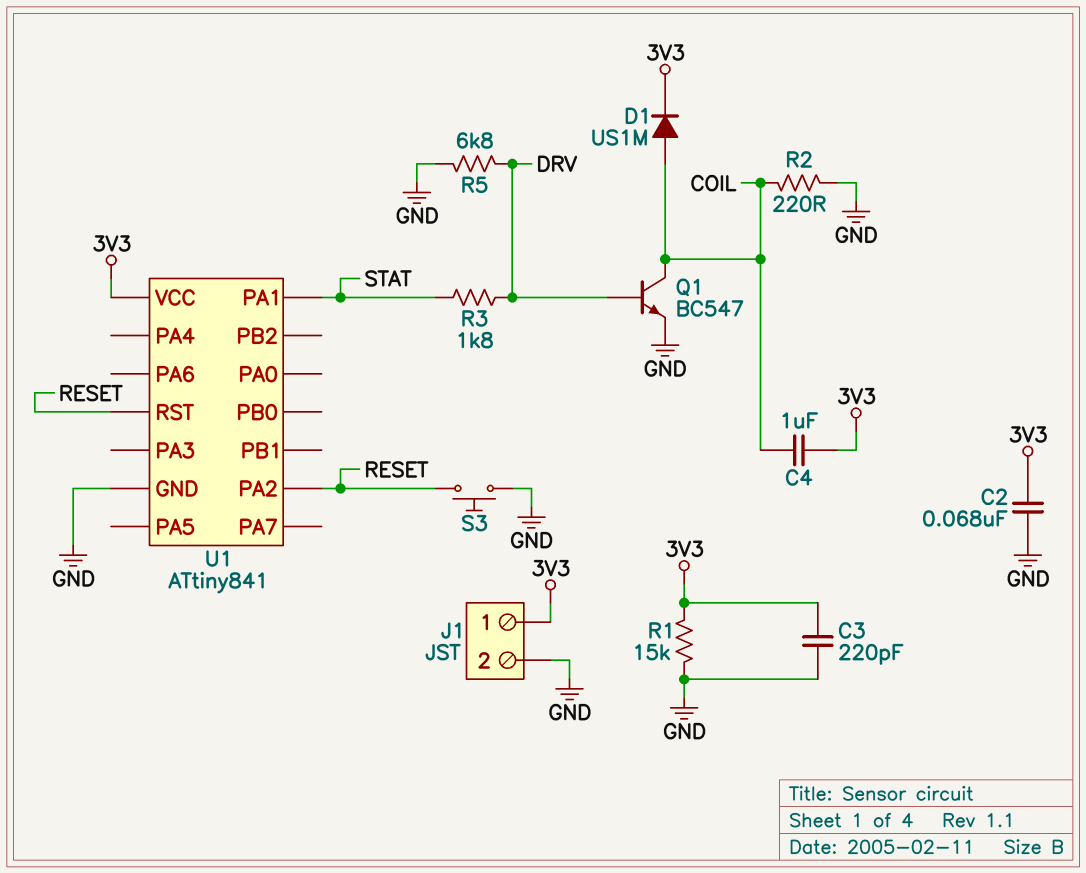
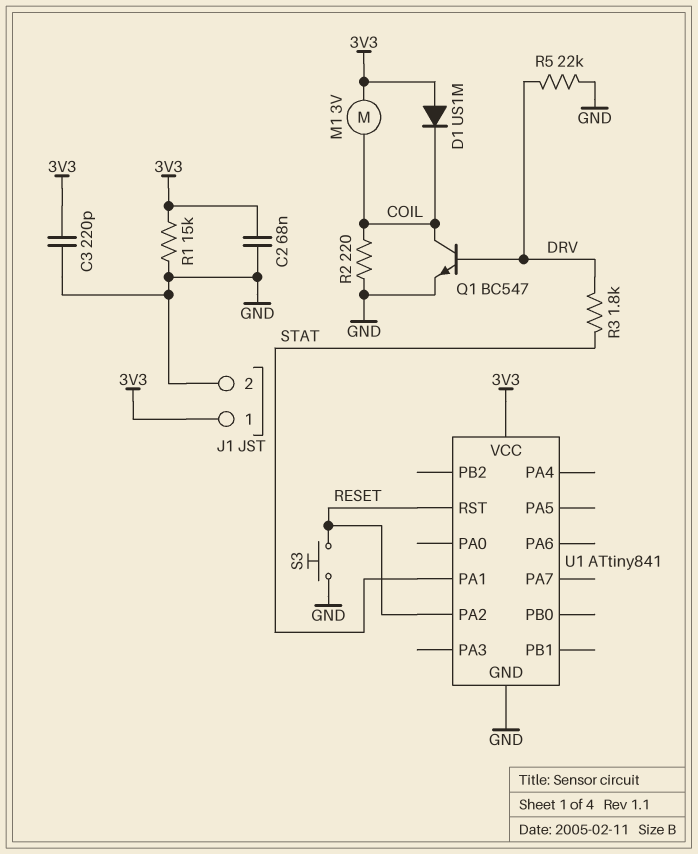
C4: 1uF (3V3, COIL) -> none
D1: diode US1M (A COIL, K 3V3) -> diode US1M (A 3V3, K COIL)
M1: none -> motor 3V (3V3, COIL)
R5: 6.8k (DRV, GND) -> 22k (DRV, GND)

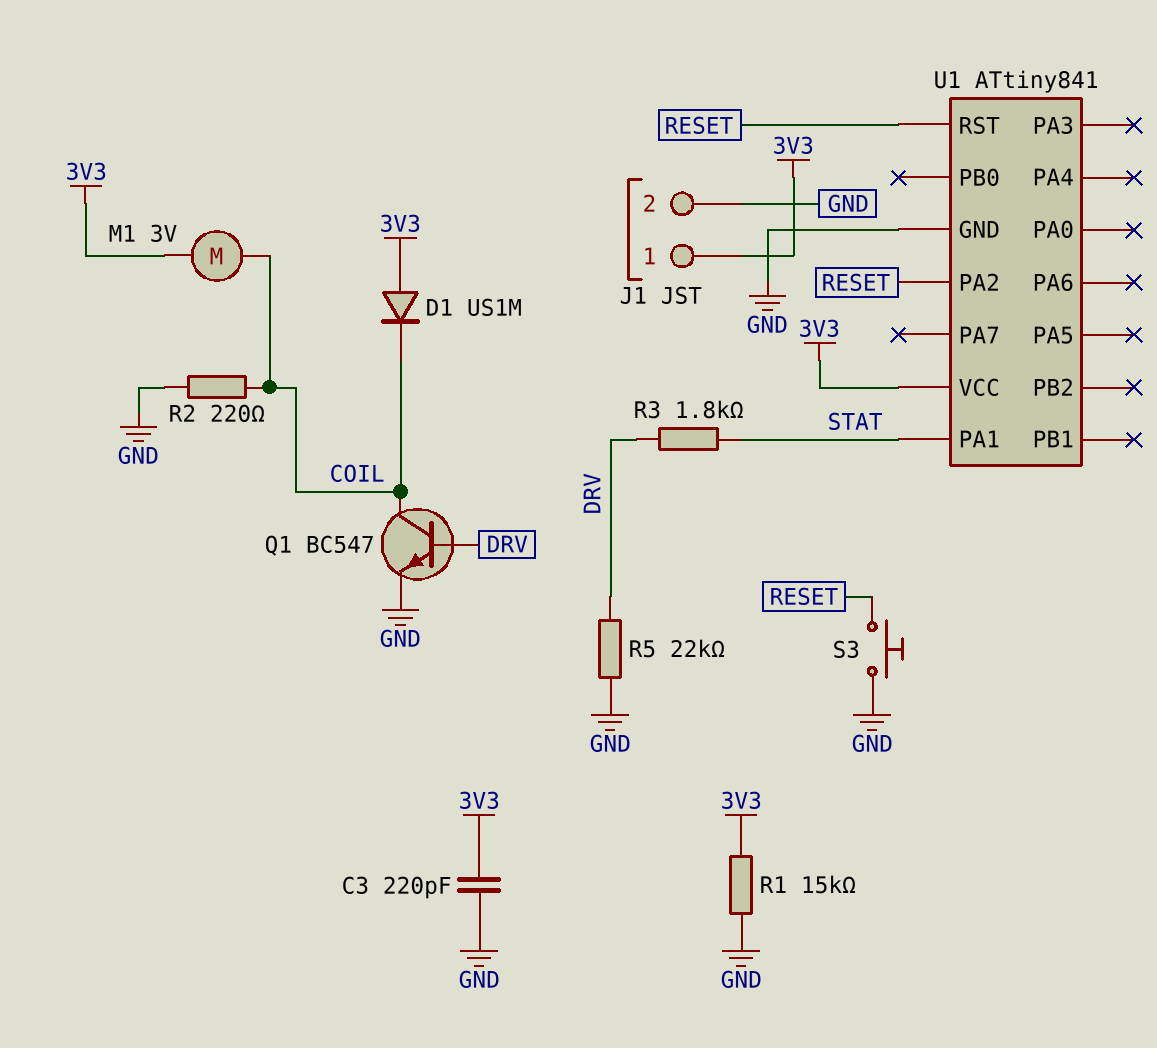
C2: 68nF (3V3, GND) -> none

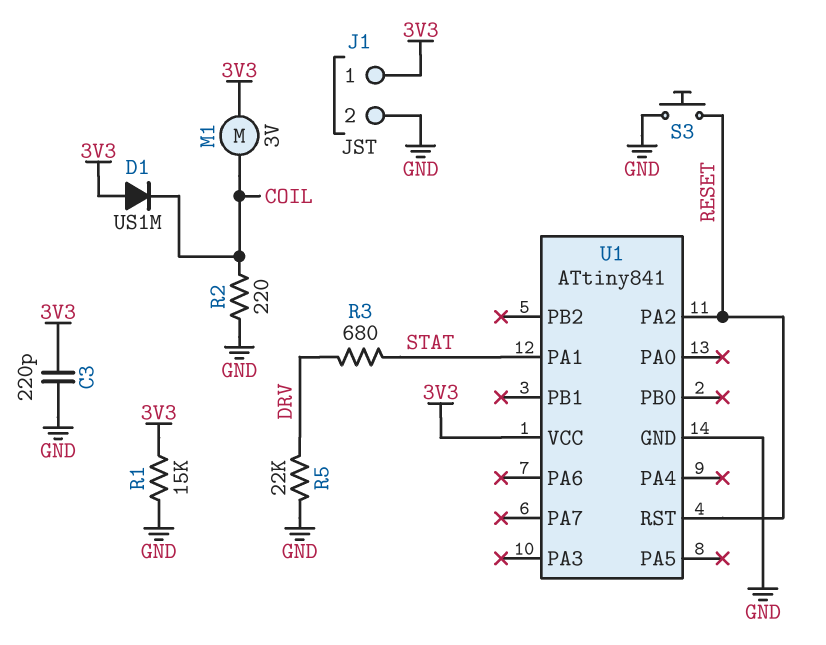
Q1: NPN BC547 (B DRV, C COIL, E GND) -> none
R3: 1.8k (DRV, STAT) -> 680 (DRV, STAT)

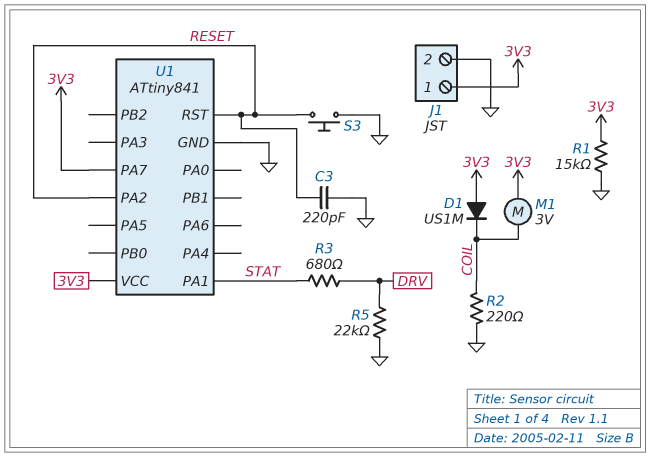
C3: 220pF (3V3, GND) -> 220pF (GND, RESET)
U1 pin PA7: none -> 3V3

